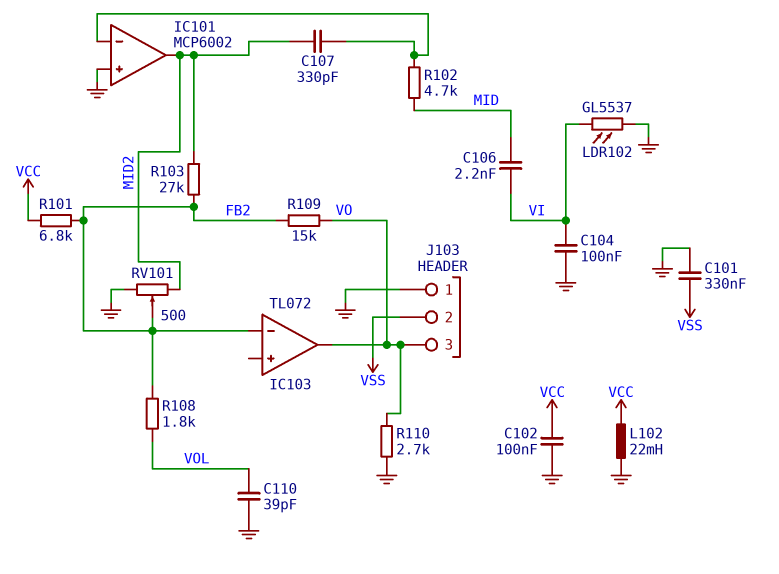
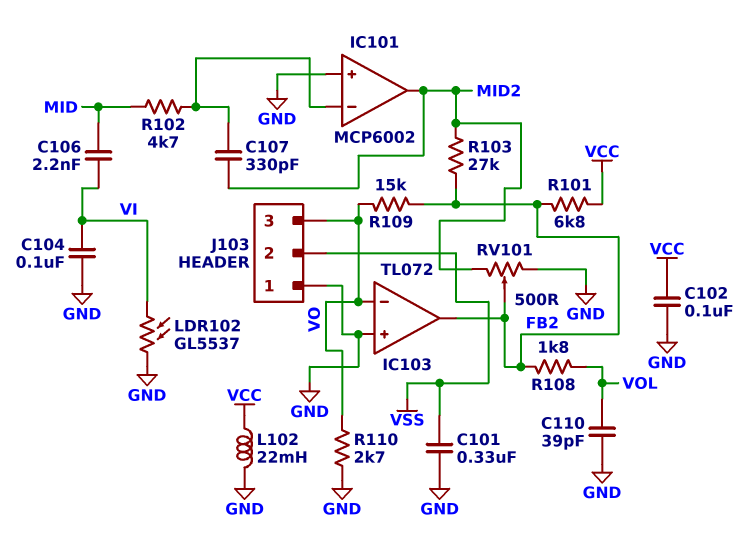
IC103 pin in+: none -> GND
IC103 pin in-: FB2 -> VO
IC103 pin out: VO -> FB2

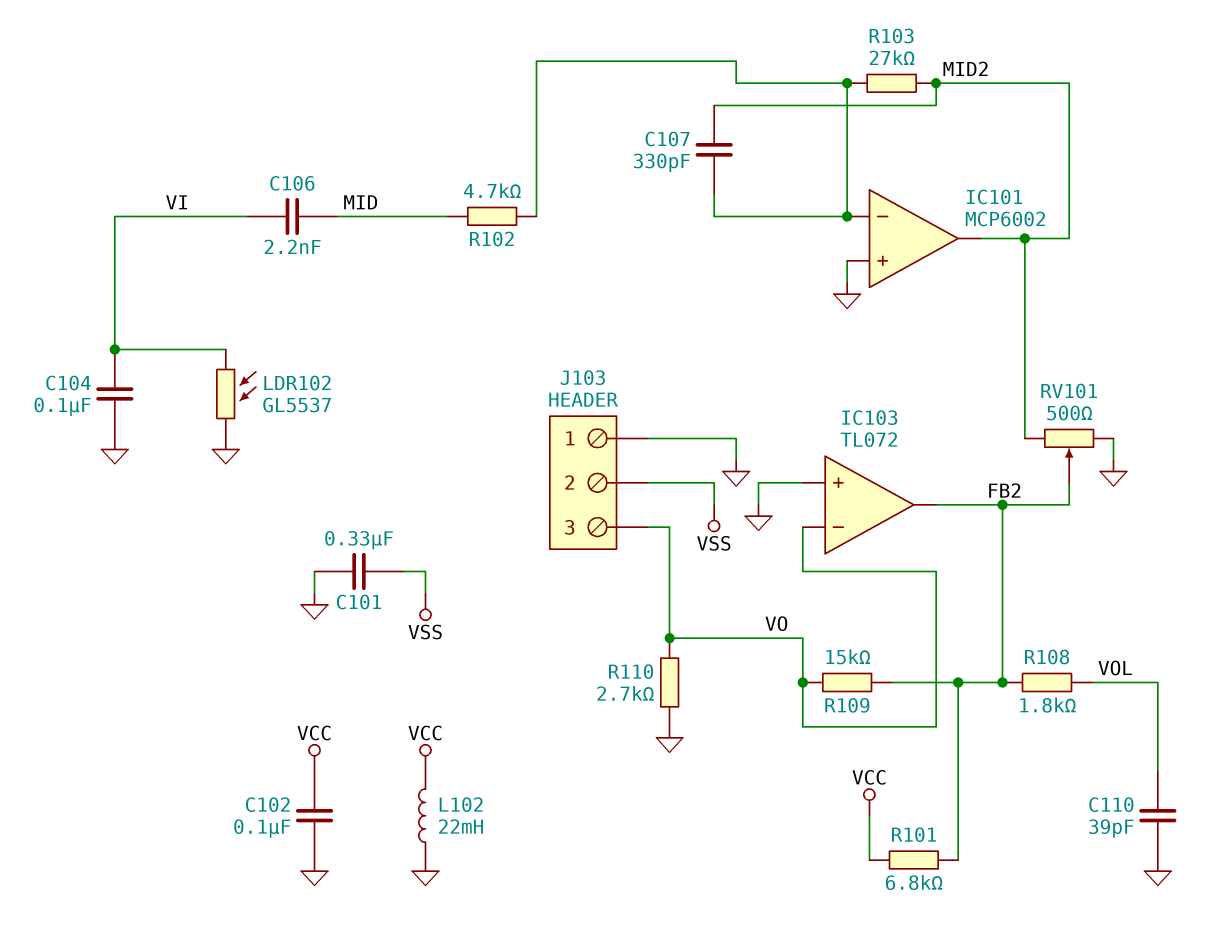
R103: 27k (FB2, MID2) -> 27k (IC101/in-, MID2)

